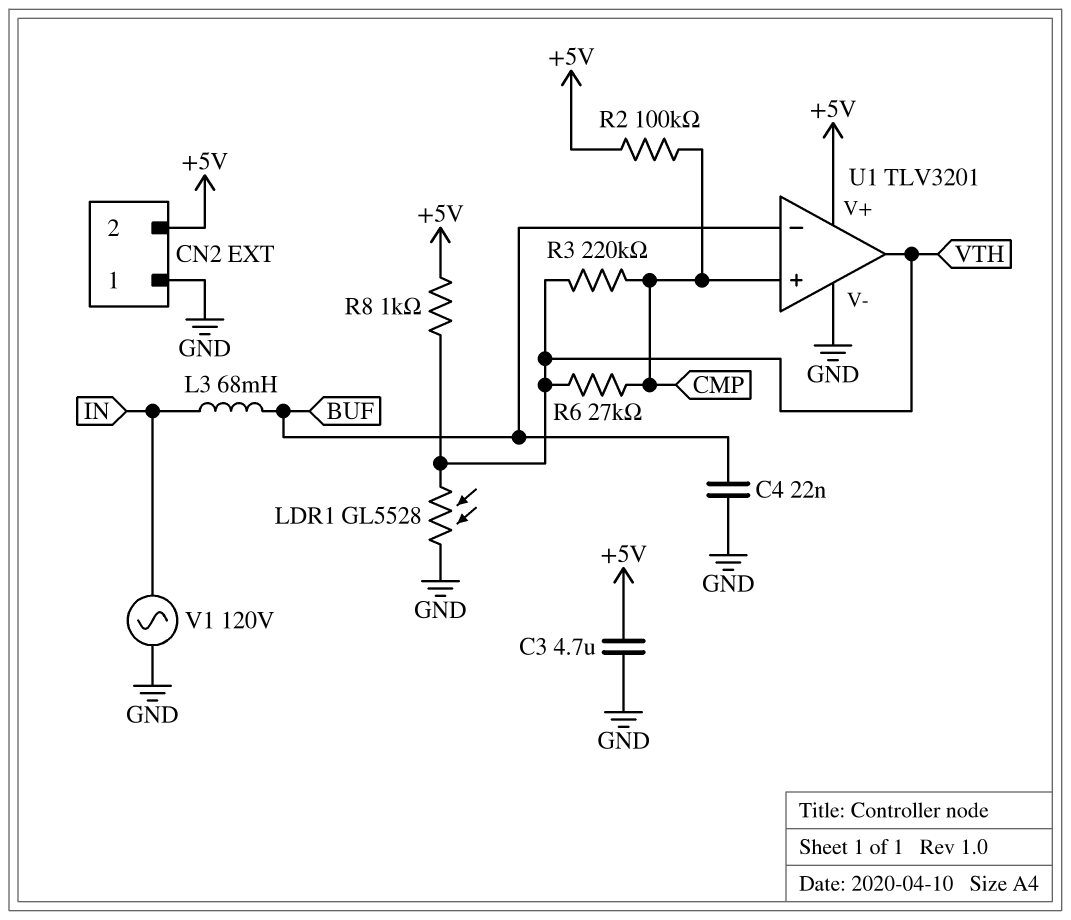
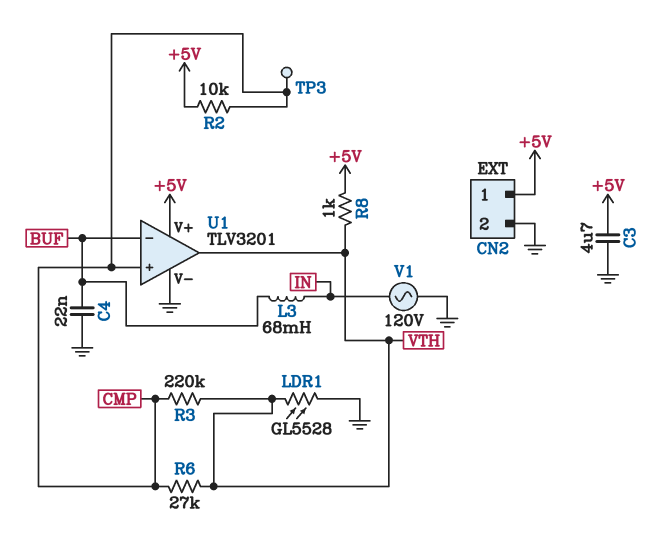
CN2 pin 1: GND -> +5V
CN2 pin 2: +5V -> GND
R2: 100k (+5V, CMP) -> 10k (+5V, CMP)
TP3: none -> test point (CMP)

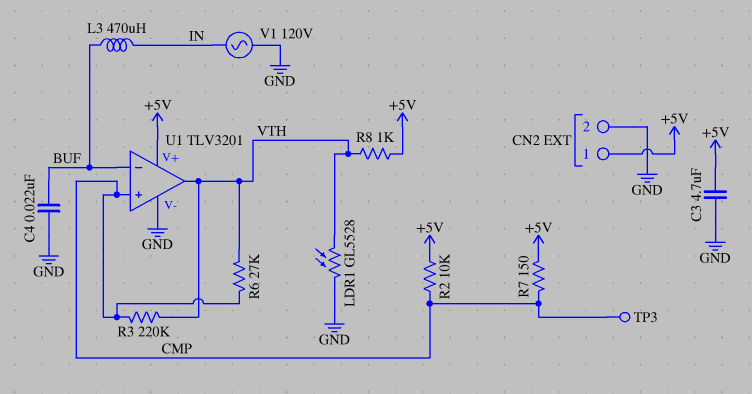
L3: 68mH (BUF, IN) -> 470uH (BUF, IN)
R7: none -> 150 (+5V, CMP)

